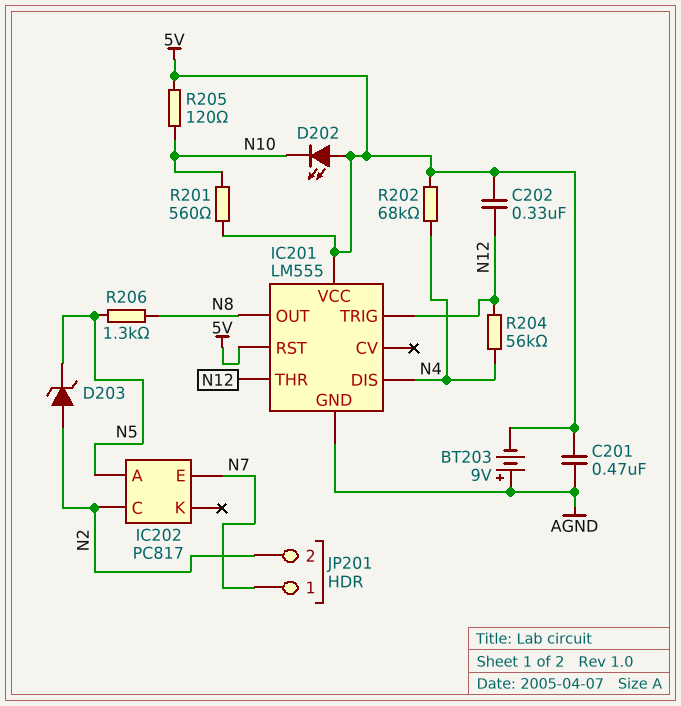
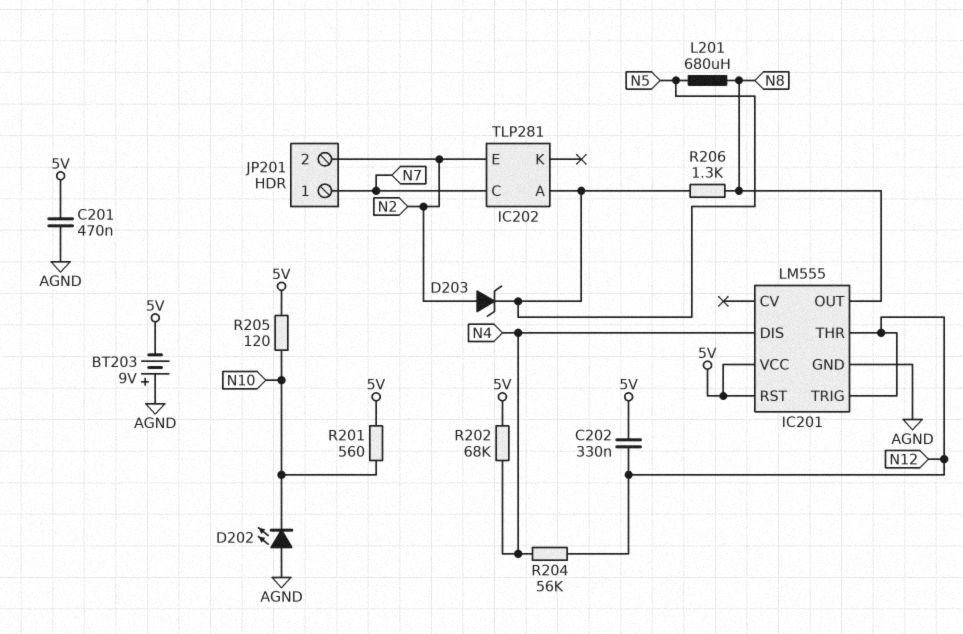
D202: LED (A 5V, K N10) -> LED (A AGND, K N10)
IC202: PC817 -> TLP281
IC202 pin C: N2 -> N7
IC202 pin E: N7 -> N2
L201: none -> 680uH (N5, N8)

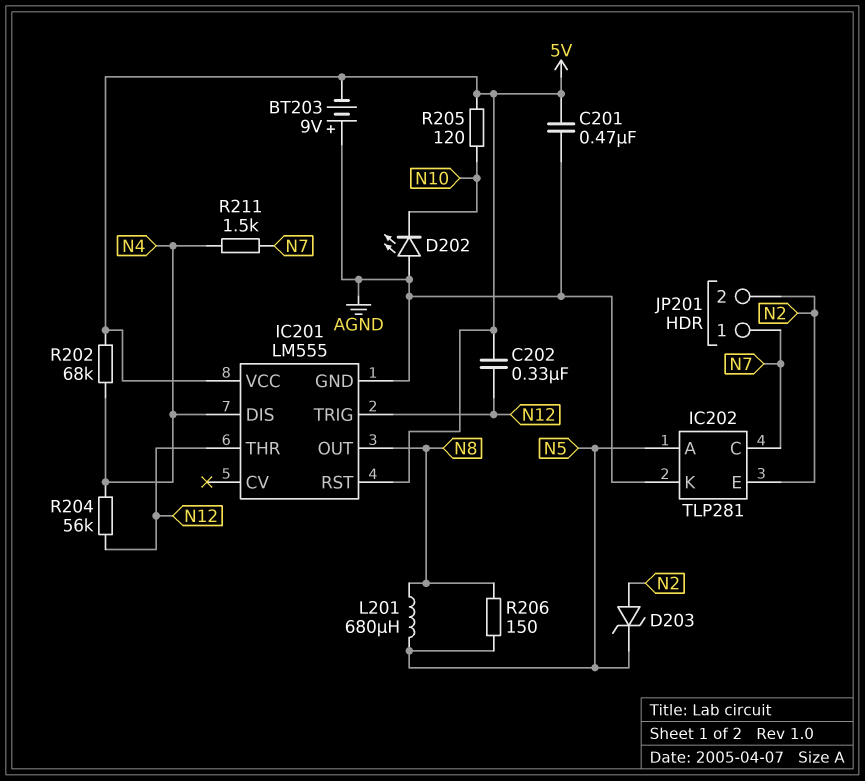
IC202 pin K: none -> AGND
R201: 560 (5V, N10) -> none
R206: 1.3k (N5, N8) -> 150 (N5, N8)
R211: none -> 1.5k (N4, N7)

